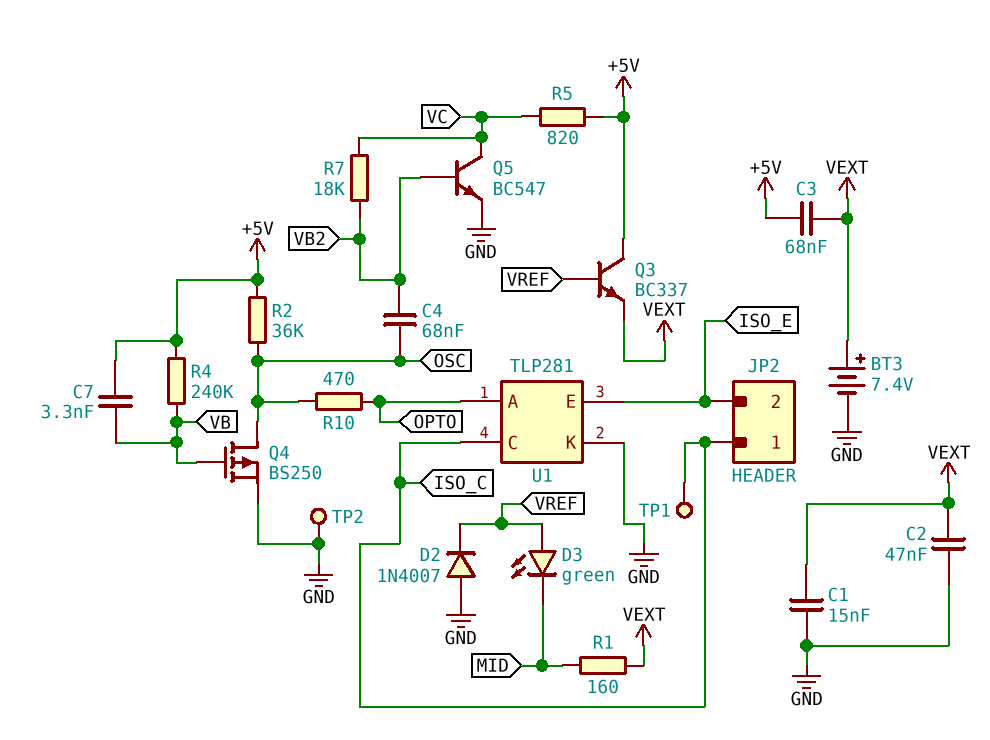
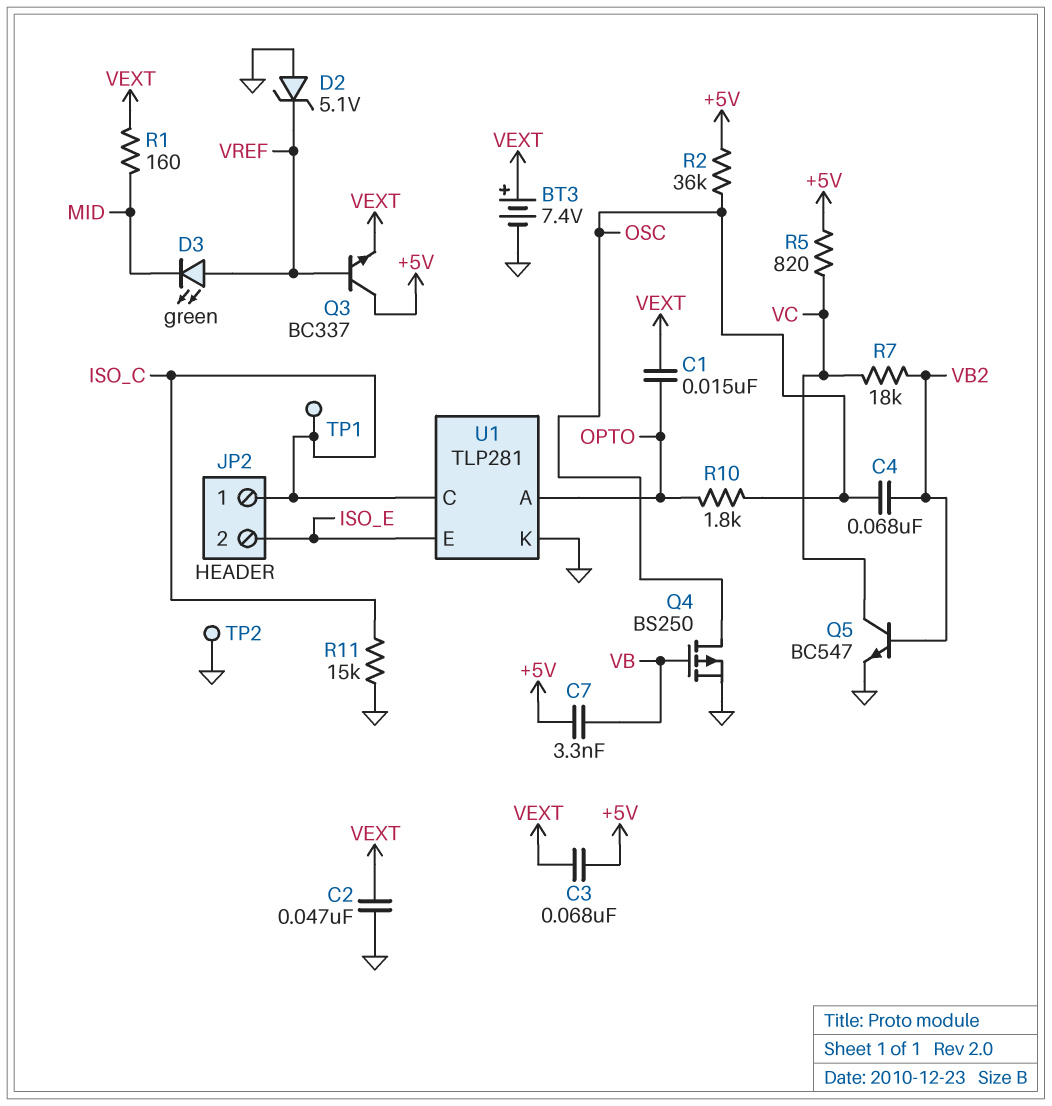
C1: 15nF (GND, VEXT) -> 15nF (OPTO, VEXT)
D2: diode 1N4007 (A GND, K VREF) -> zener 5.1V (A GND, K VREF)
R4: 240k (+5V, VB) -> none
R10: 470 (OPTO, OSC) -> 1.8k (OPTO, OSC)
R11: none -> 15k (GND, ISO_C)

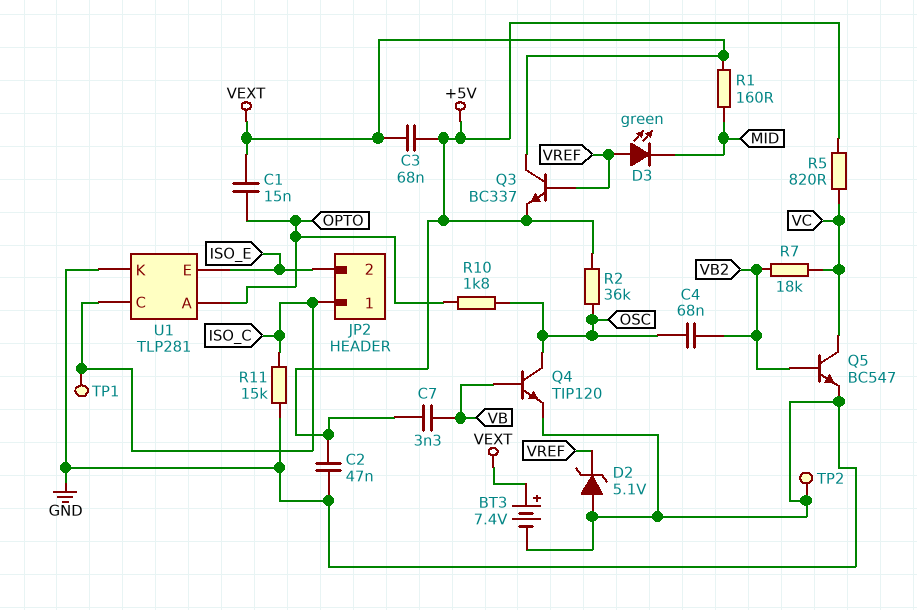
C2: 47nF (GND, VEXT) -> 47nF (+5V, GND)
Q3: NPN BC337 (B VREF, C +5V, E VEXT) -> NPN BC337 (B VREF, C VEXT, E +5V)
Q4: PMOS BS250 (G VB, D OSC, S GND) -> NPN TIP120 (B VB, C OSC, E GND)

